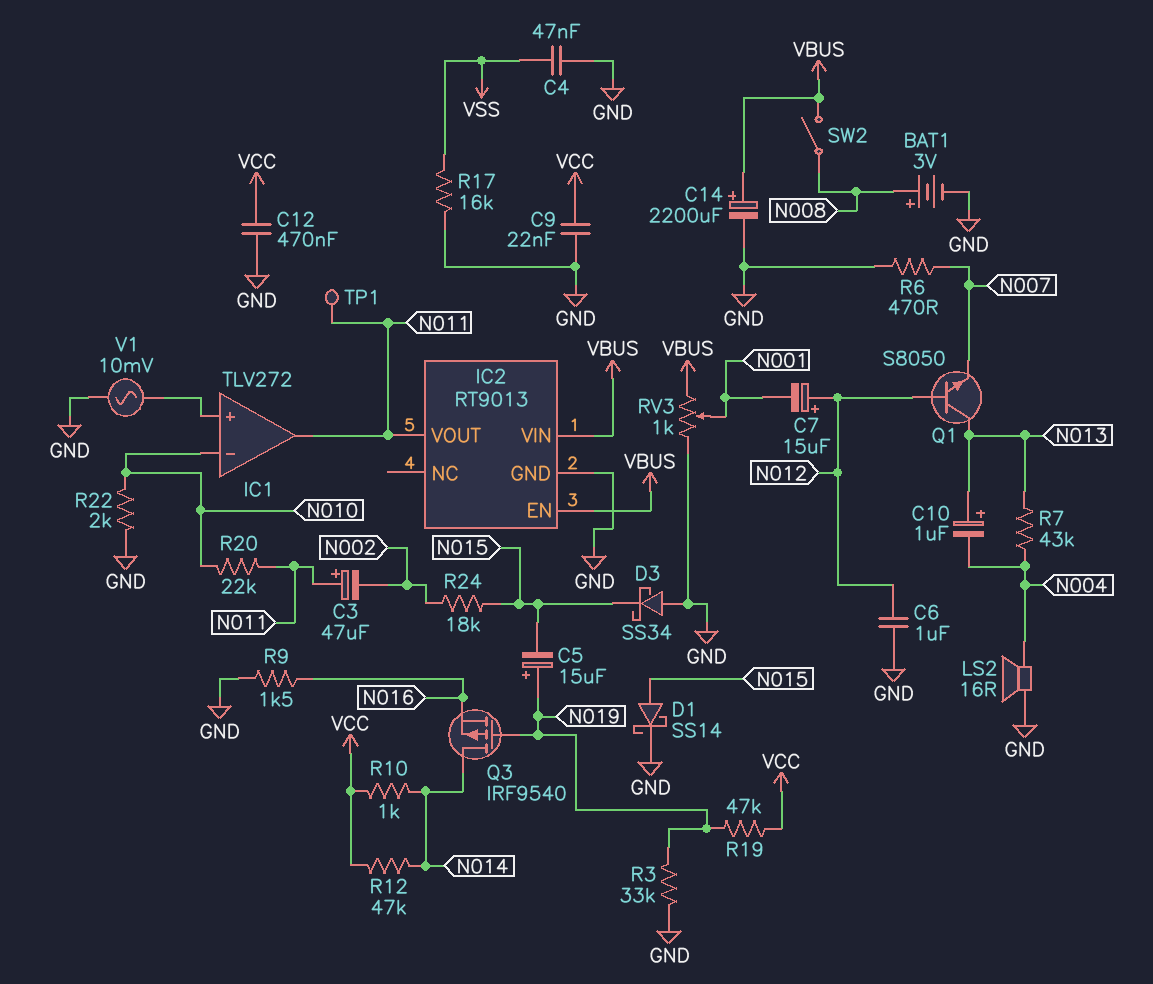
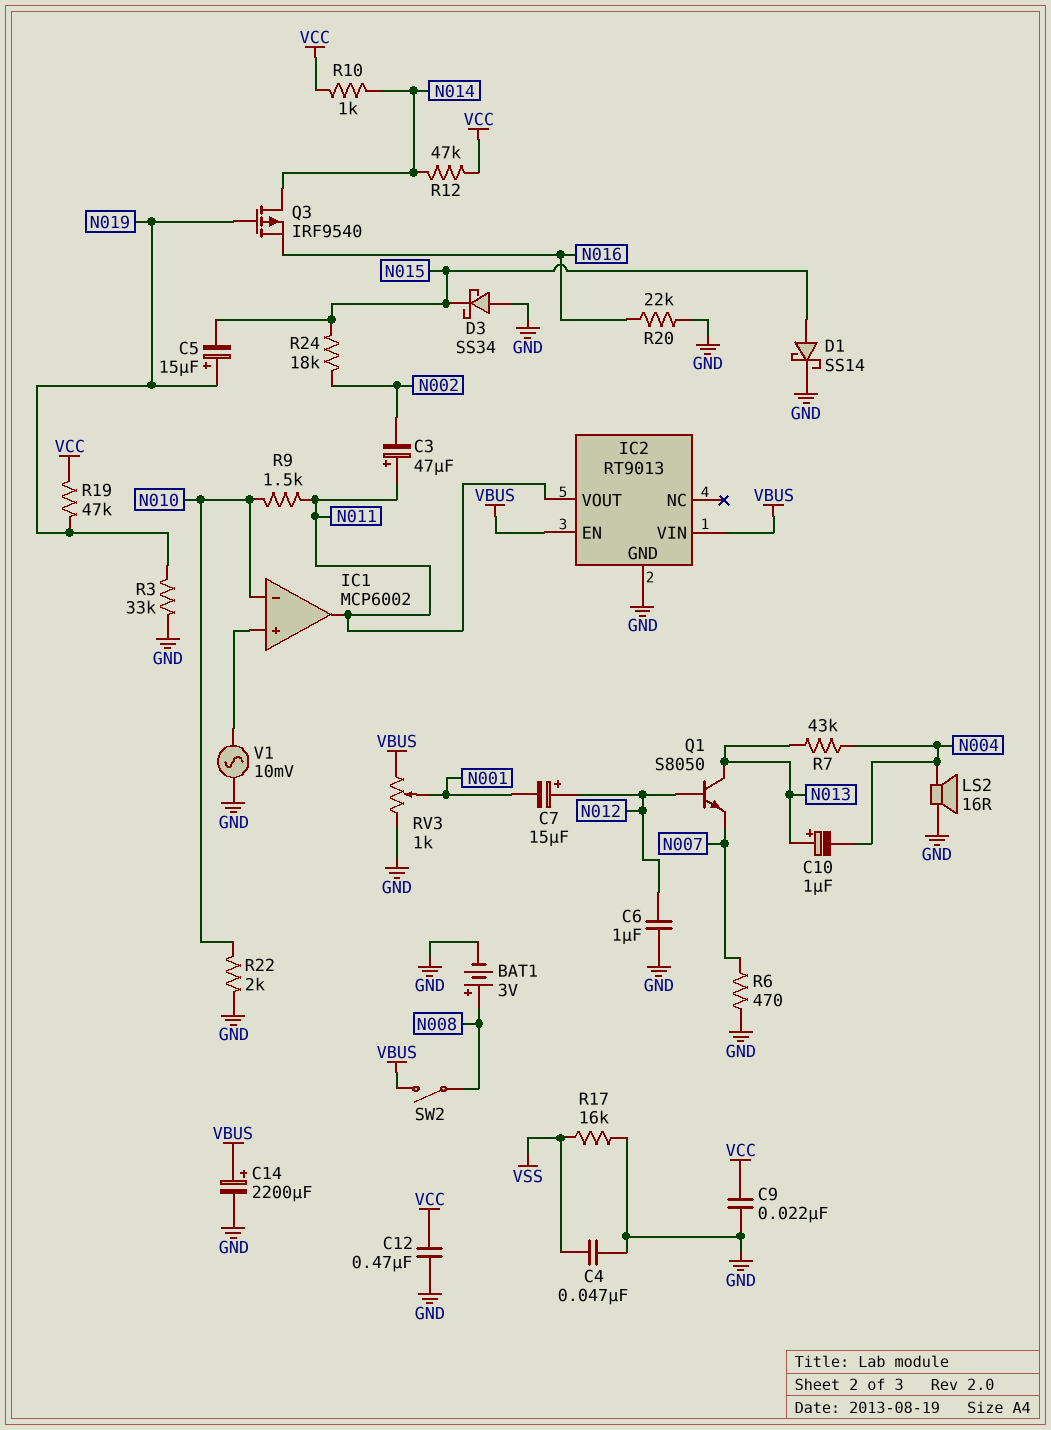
IC1: TLV272 -> MCP6002
R9: 1.5k (GND, N016) -> 1.5k (N010, N011)
R20: 22k (N010, N011) -> 22k (GND, N016)
TP1: test point (N011) -> none

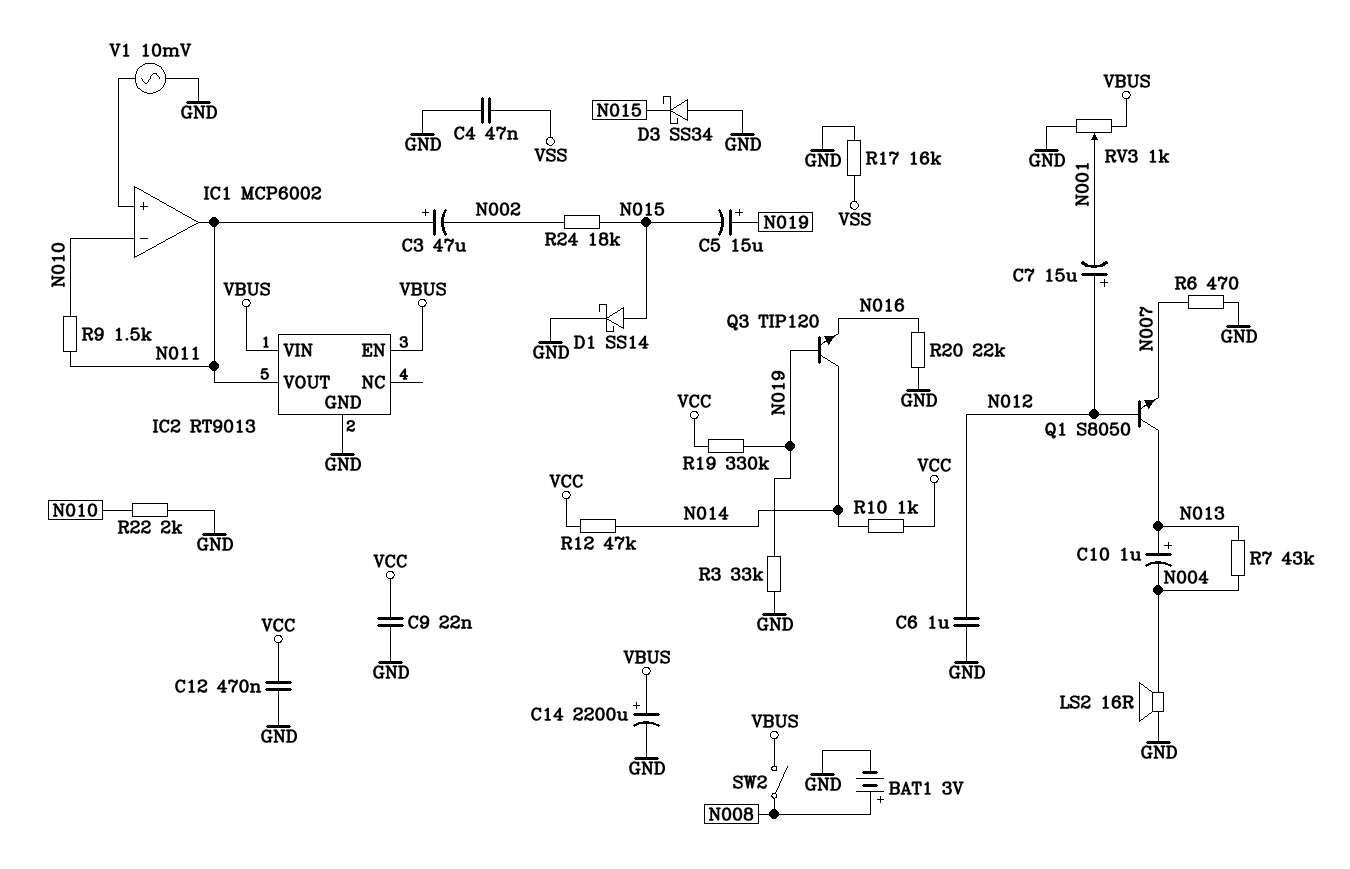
Q3: PMOS IRF9540 (G N019, D N014, S N016) -> NPN TIP120 (B N019, C N014, E N016)
R19: 47k (N019, VCC) -> 330k (N019, VCC)

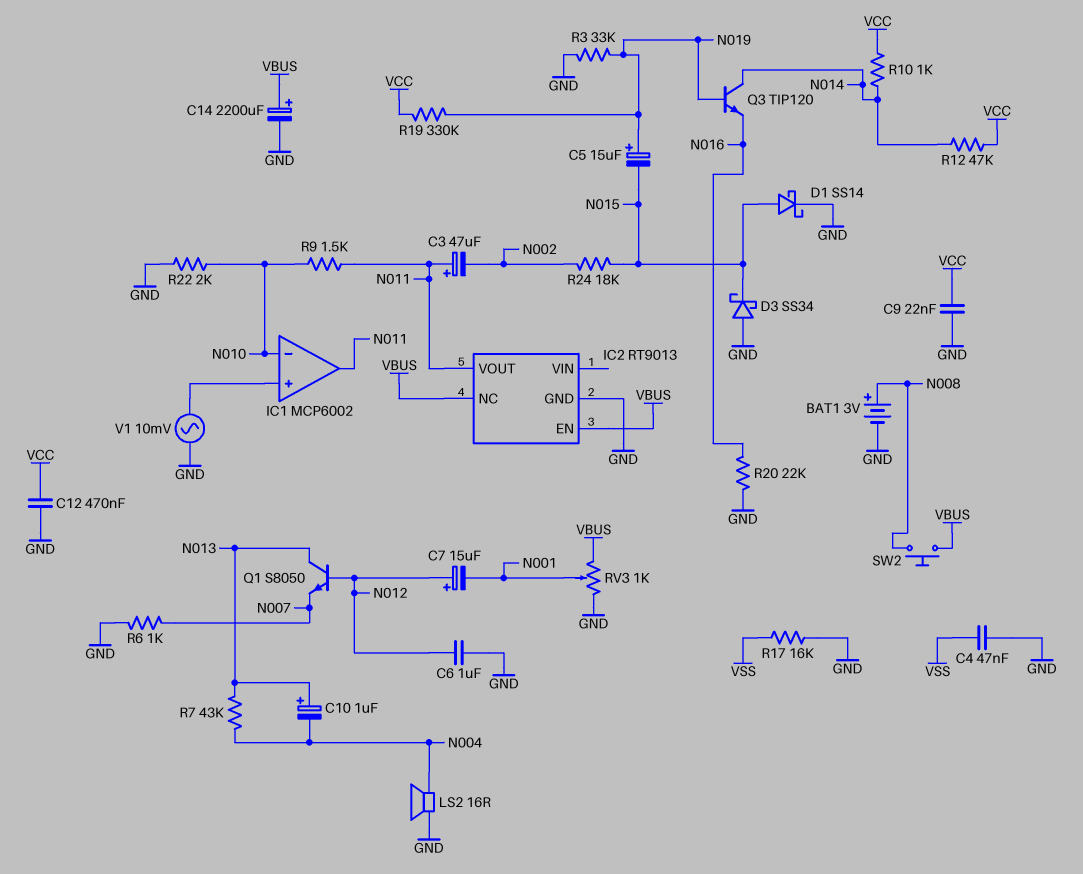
IC2 pin NC: none -> VBUS
IC2 pin VIN: VBUS -> none
R6: 470 (GND, N007) -> 1k (GND, N007)
SW2: switch (N008, VBUS) -> button (N008, VBUS)

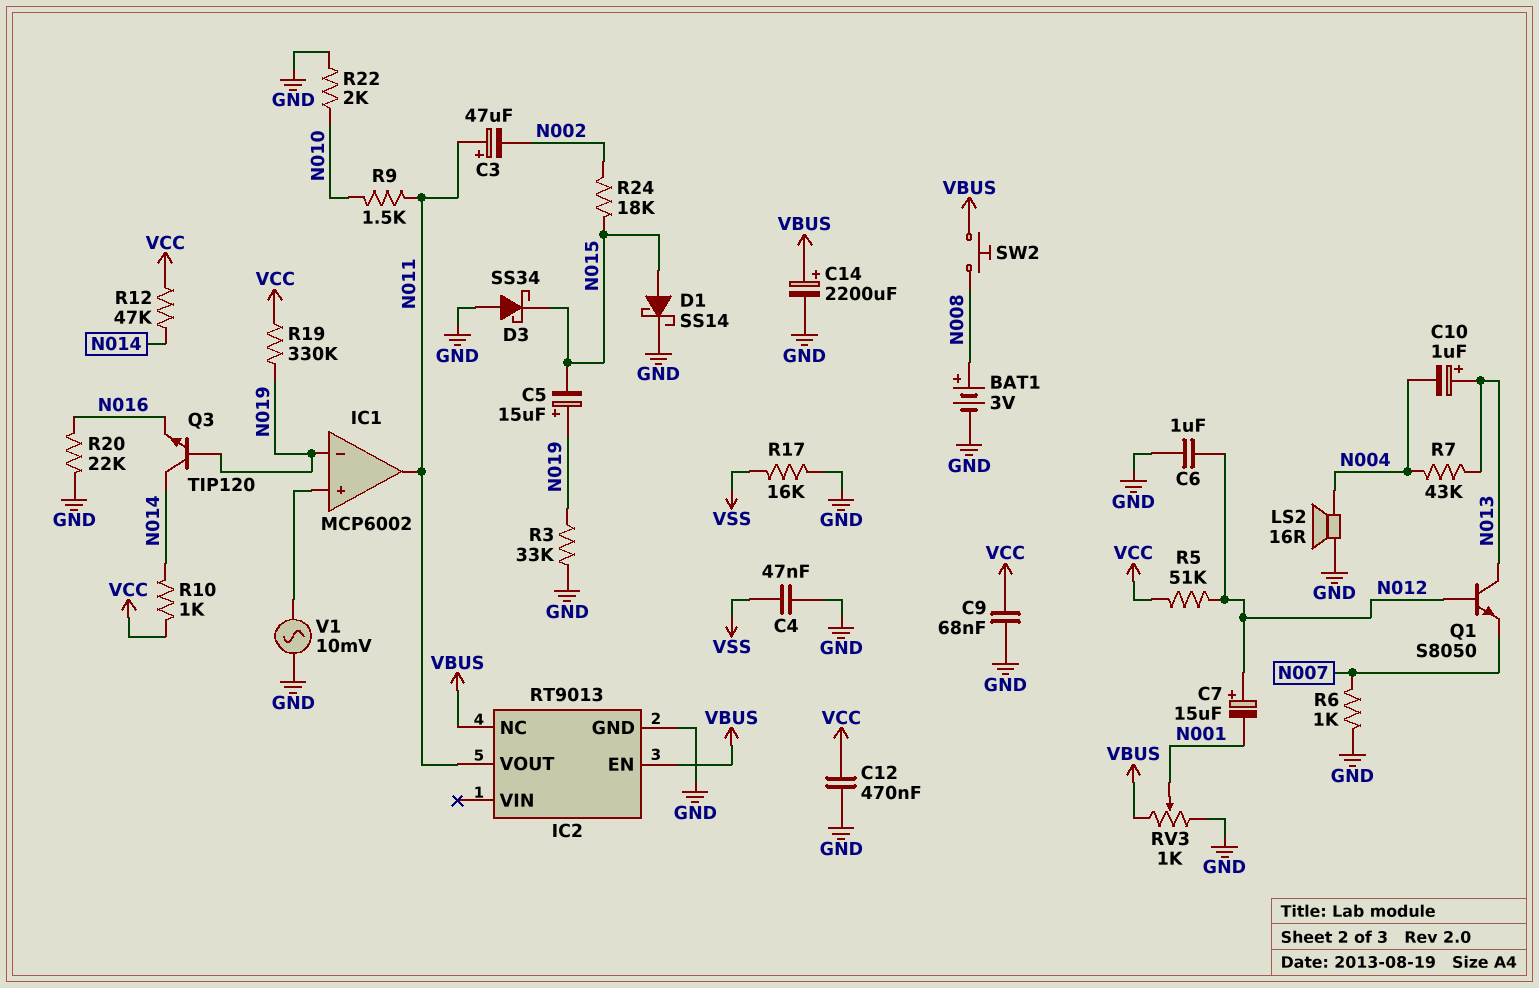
C9: 22nF (GND, VCC) -> 68nF (GND, VCC)
IC1 pin in-: N010 -> N019
R5: none -> 51k (N012, VCC)

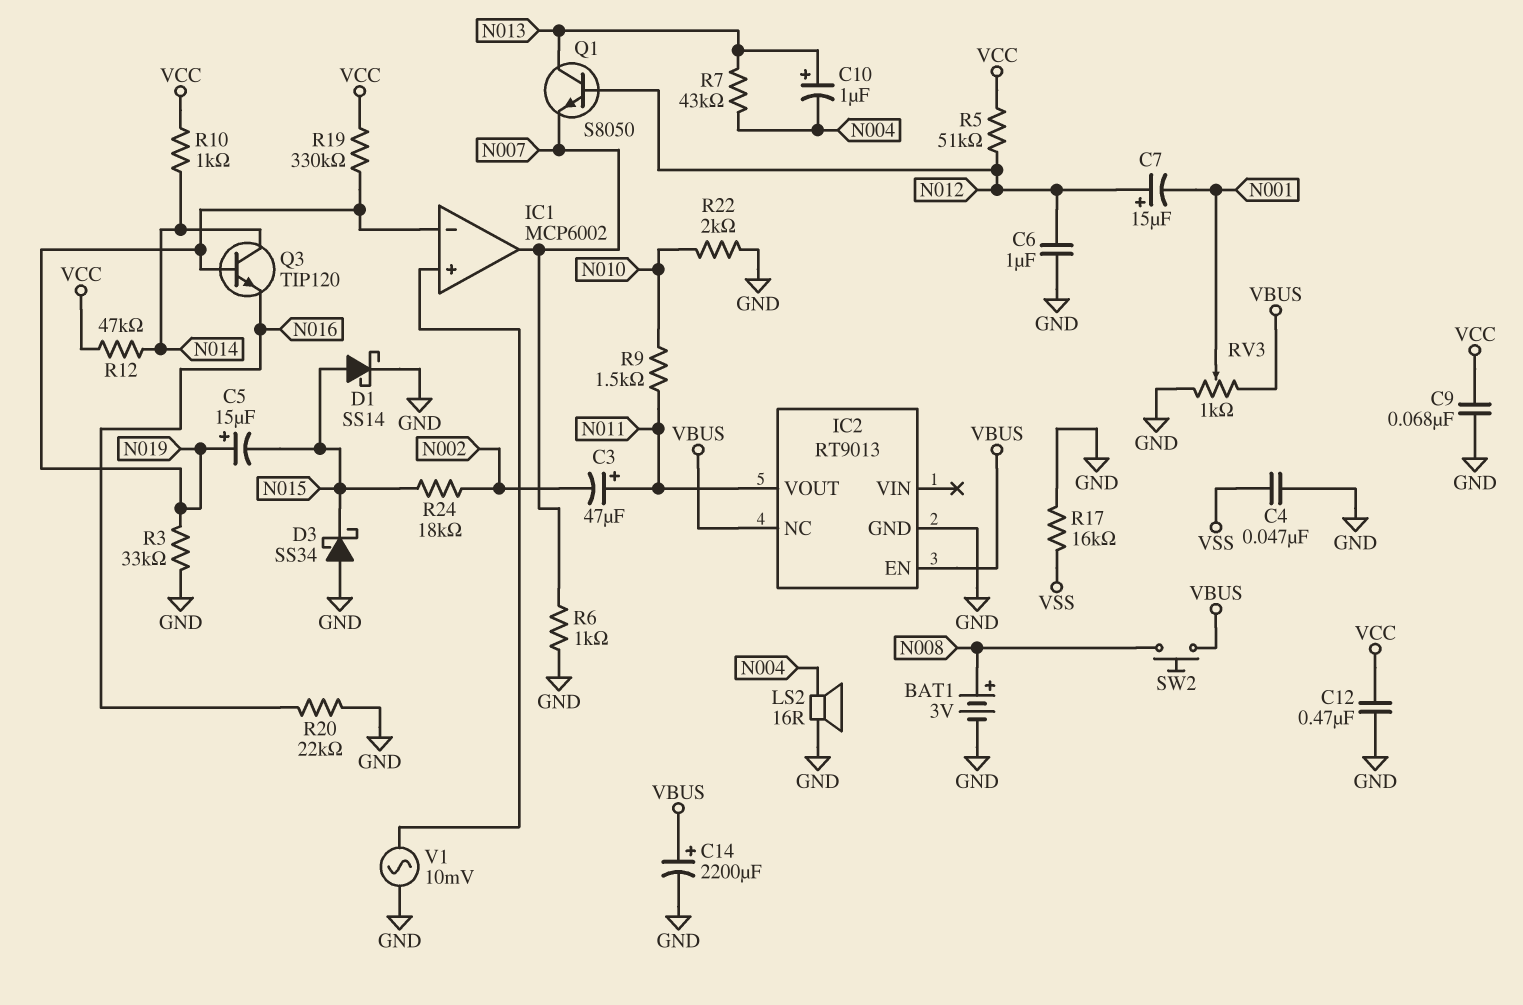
IC1 pin out: N011 -> N007

